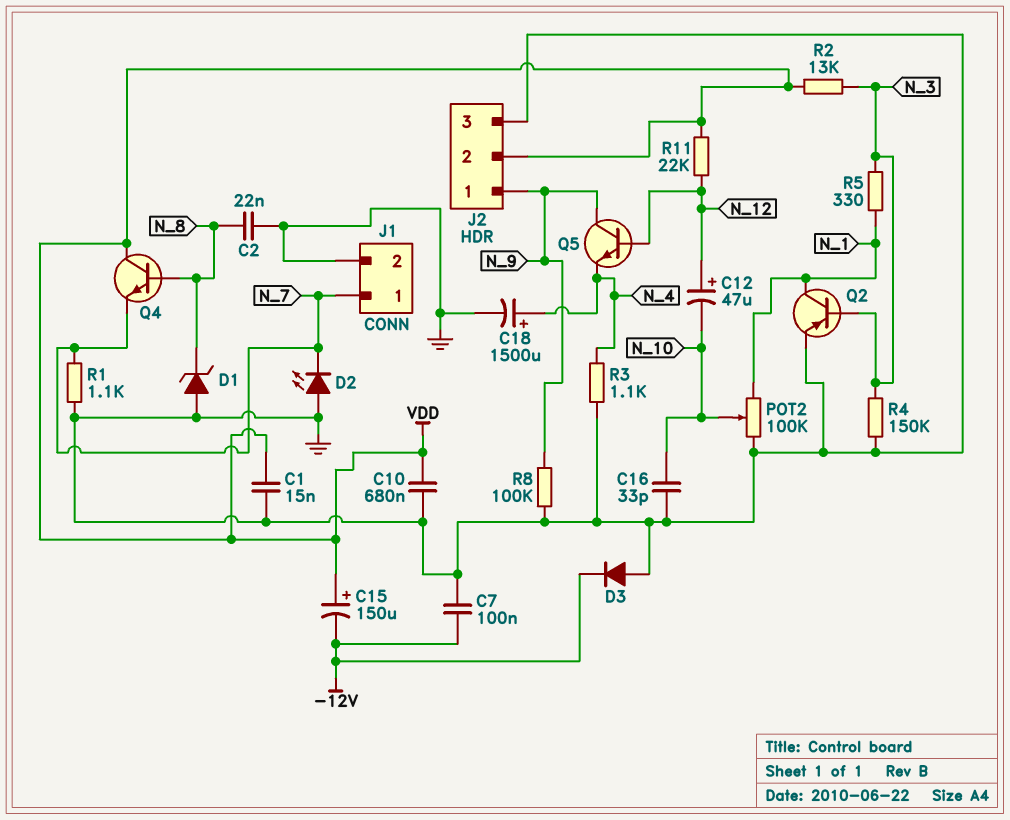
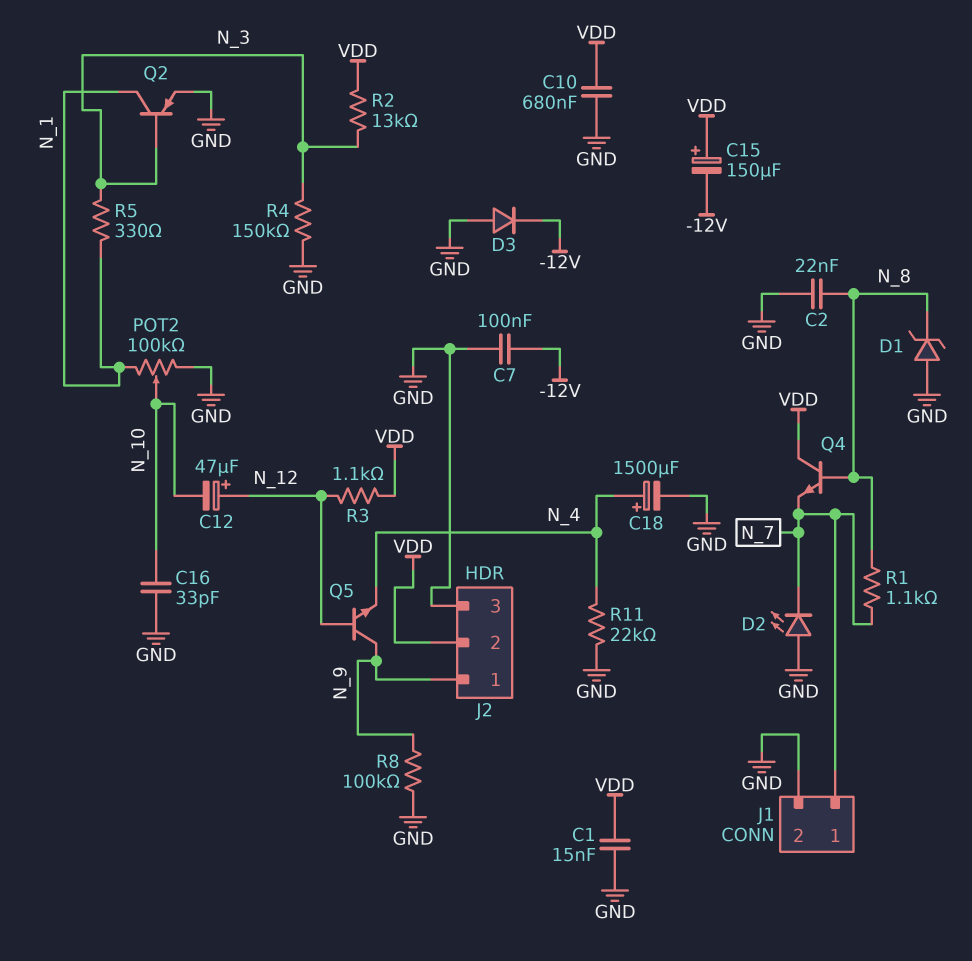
R1: 1.1k (GND, N_7) -> 1.1k (N_7, N_8)
R3: 1.1k (GND, N_4) -> 1.1k (N_12, VDD)
R11: 22k (N_12, VDD) -> 22k (GND, N_4)

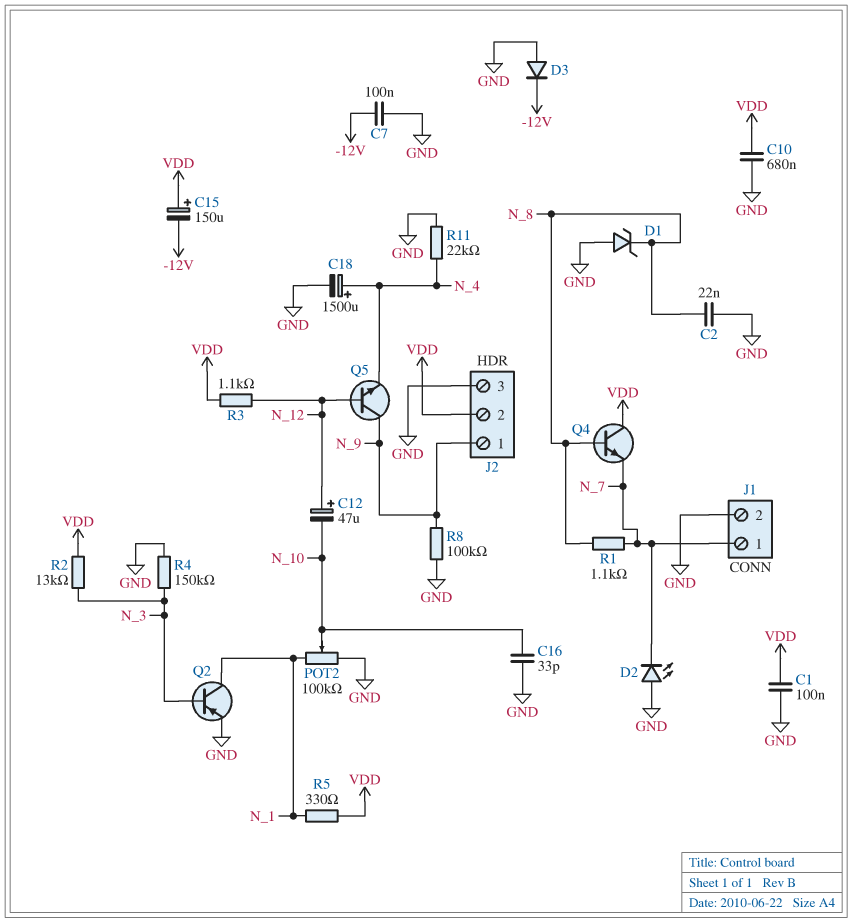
C1: 15nF (GND, VDD) -> 100nF (GND, VDD)
R5: 330 (N_1, N_3) -> 330 (N_1, VDD)

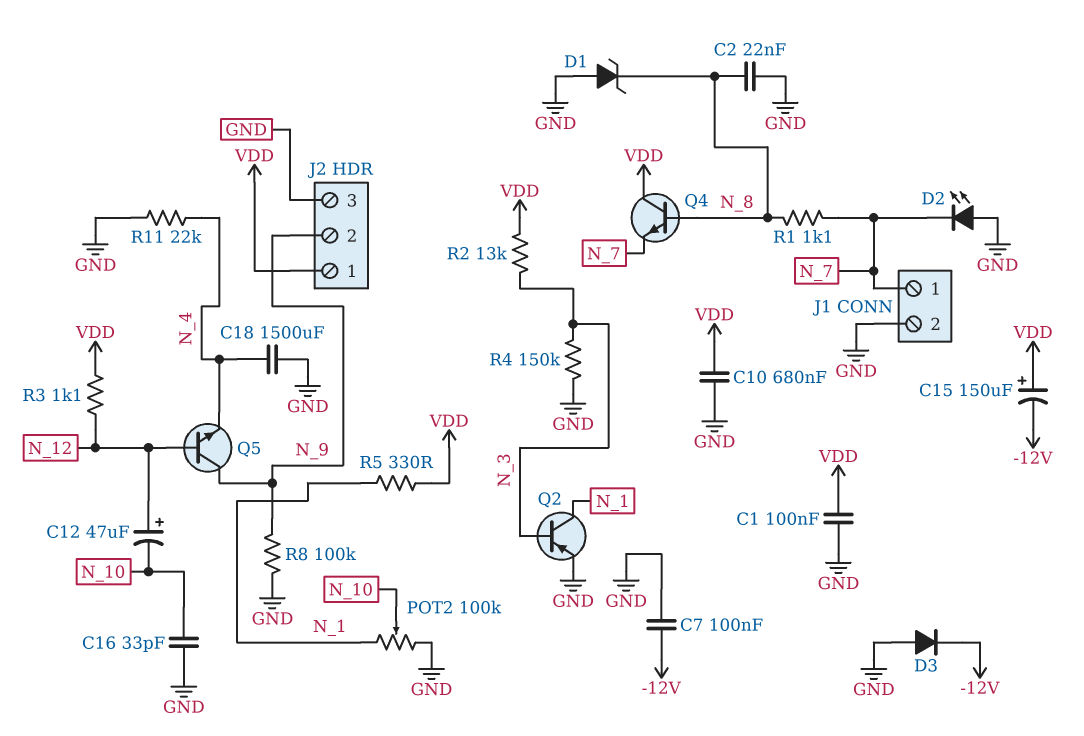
C18: 1500uF (plus N_4, minus GND) -> 1500uF (GND, N_4)
J2 pin 1: N_9 -> VDD
J2 pin 2: VDD -> N_9

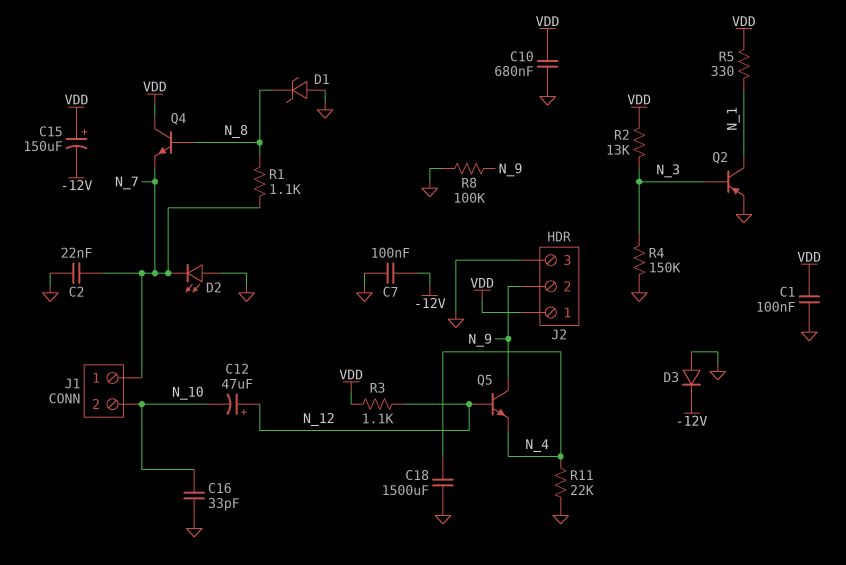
C2: 22nF (GND, N_8) -> 22nF (GND, N_7)
J1 pin 2: GND -> N_10
POT2: 100k (GND, N_1, wiper N_10) -> none

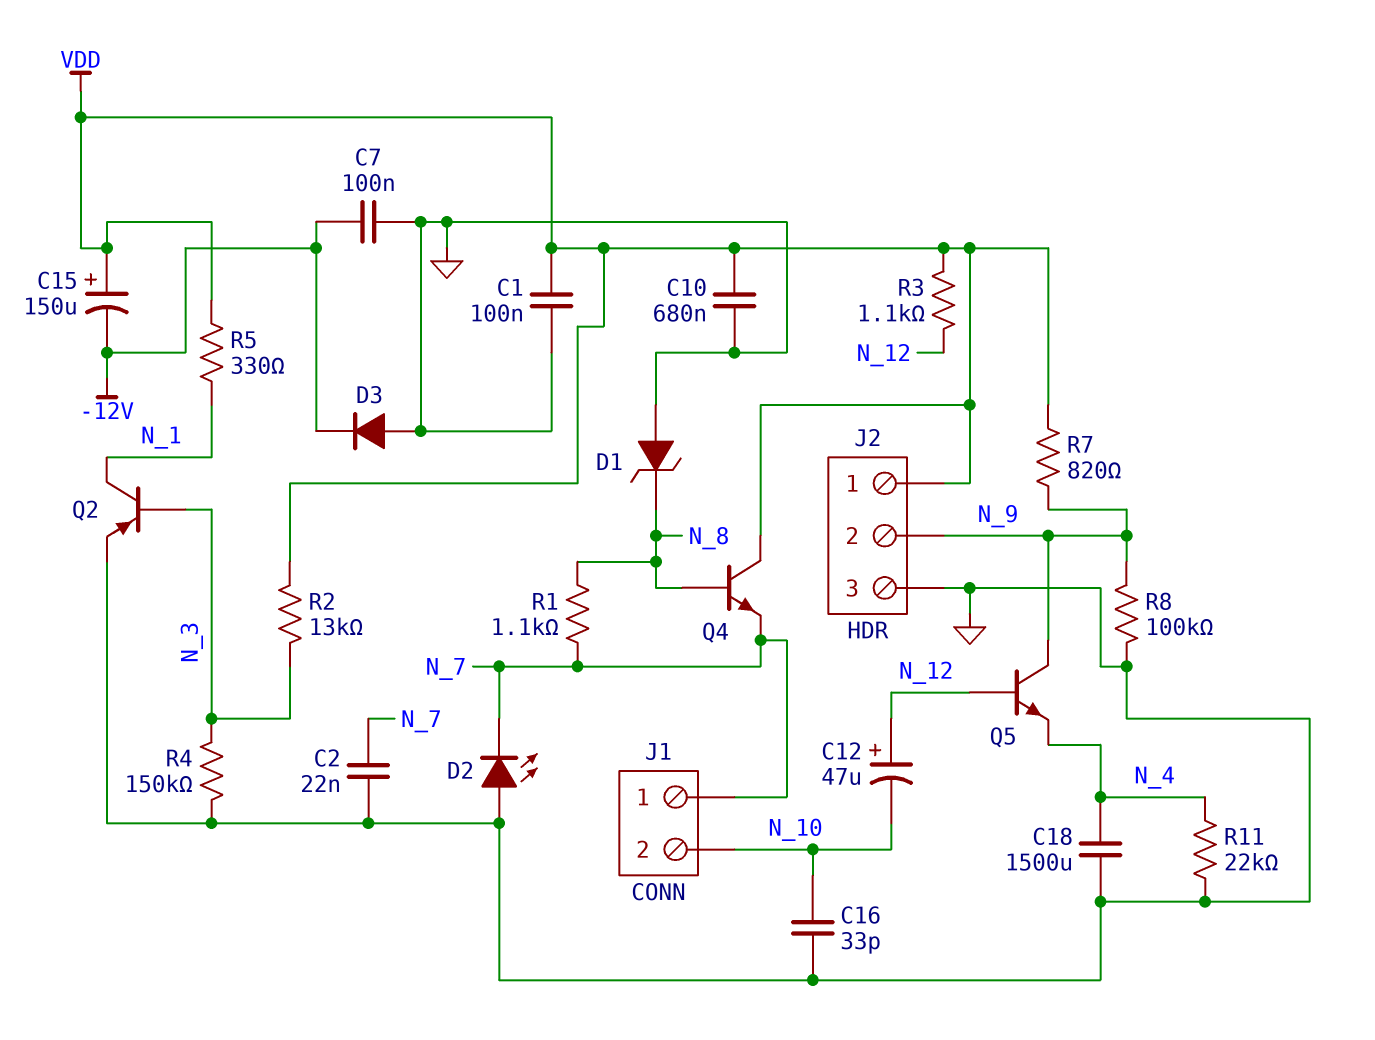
R7: none -> 820 (N_9, VDD)

